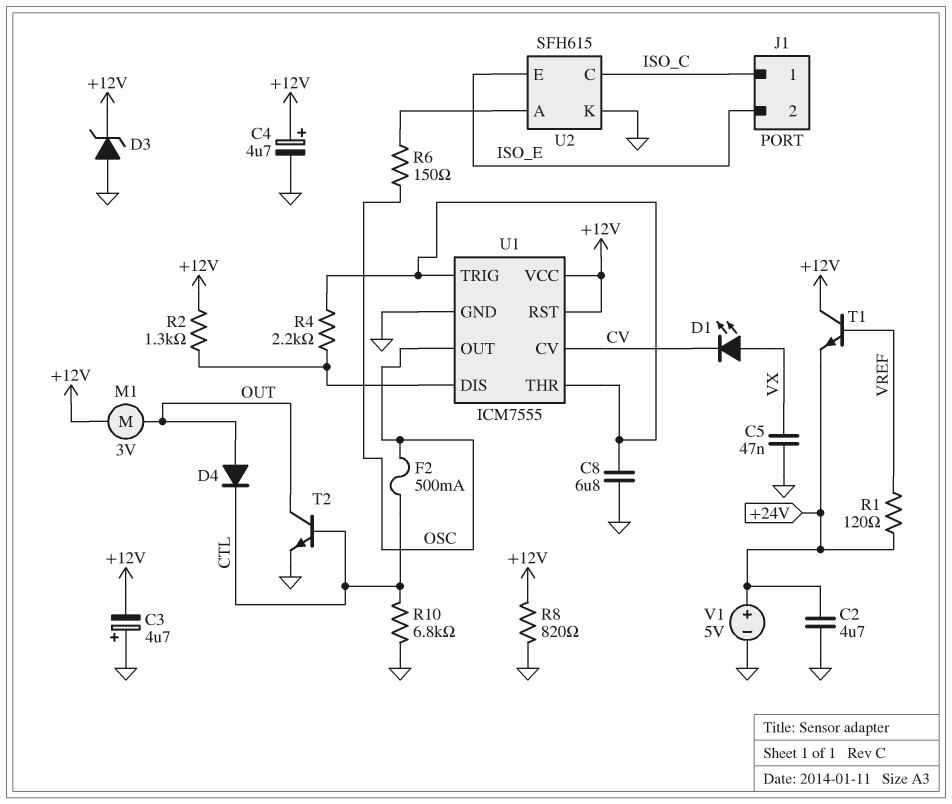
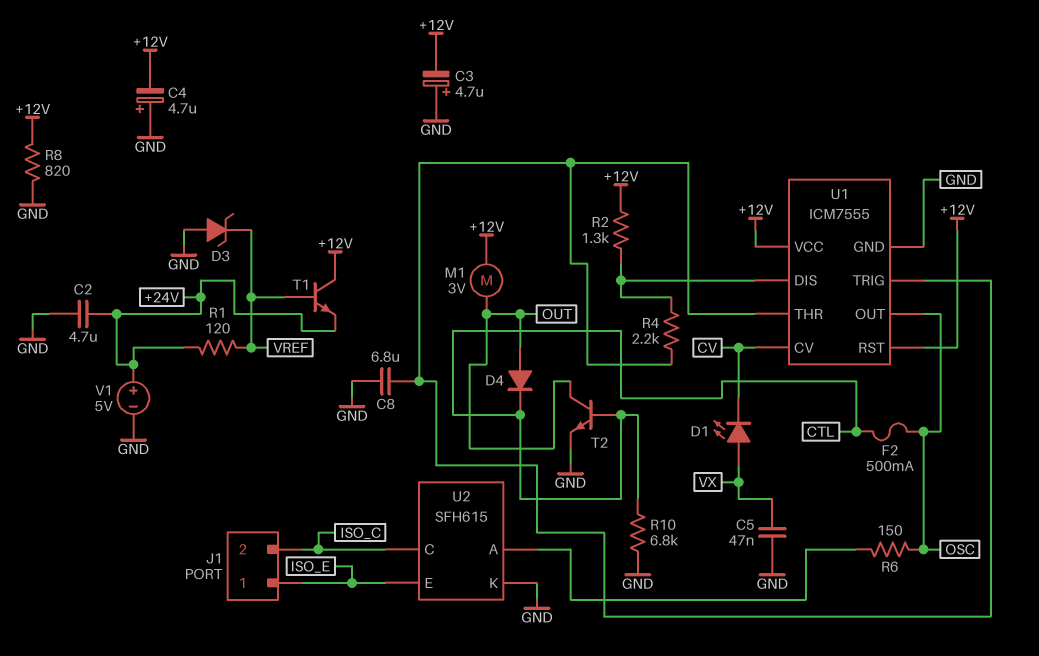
C4: 4.7uF (plus +12V, minus GND) -> 4.7uF (plus GND, minus +12V)
D3: zener (A GND, K +12V) -> zener (A GND, K VREF)
J1 pin 1: ISO_C -> ISO_E
J1 pin 2: ISO_E -> ISO_C

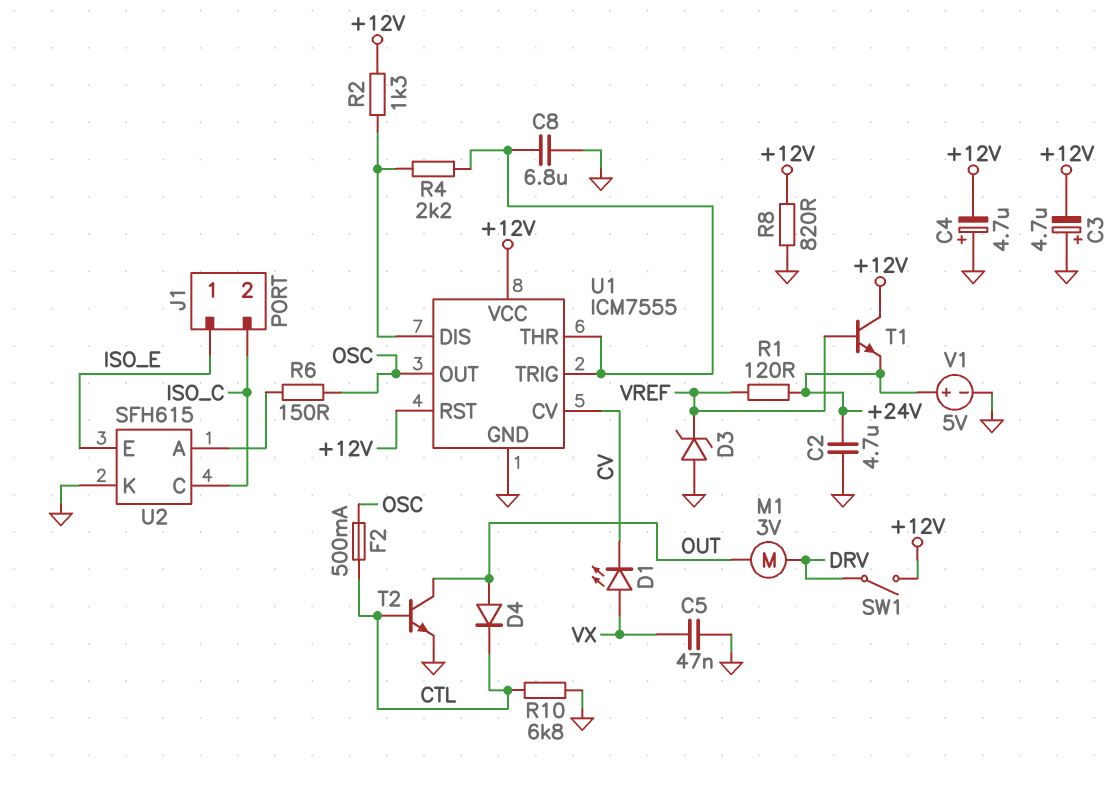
M1: motor 3V (+12V, OUT) -> motor 3V (DRV, OUT)
SW1: none -> switch (+12V, DRV)

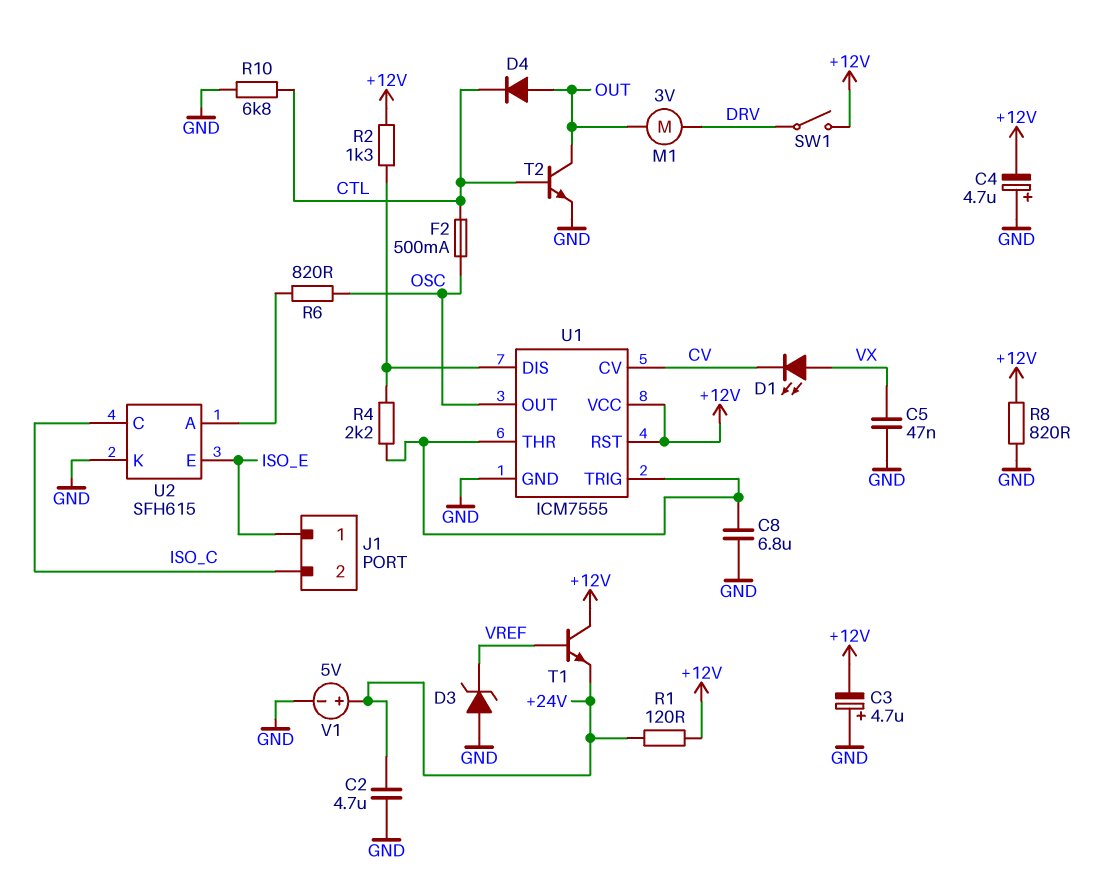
R1: 120 (+24V, VREF) -> 120 (+12V, +24V)
R6: 150 (OSC, U2/A) -> 820 (OSC, U2/A)

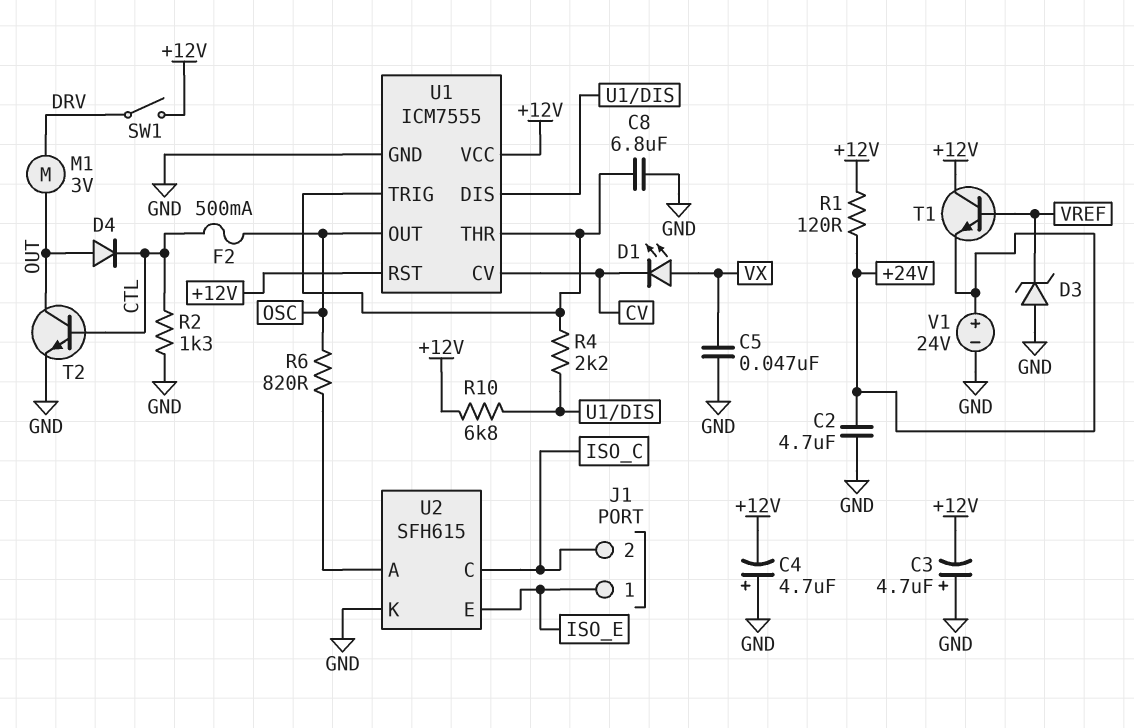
R2: 1.3k (+12V, U1/DIS) -> 1.3k (CTL, GND)
R8: 820 (+12V, GND) -> none
R10: 6.8k (CTL, GND) -> 6.8k (+12V, U1/DIS)
V1: 5V (plus +24V, minus GND) -> 24V (plus +24V, minus GND)

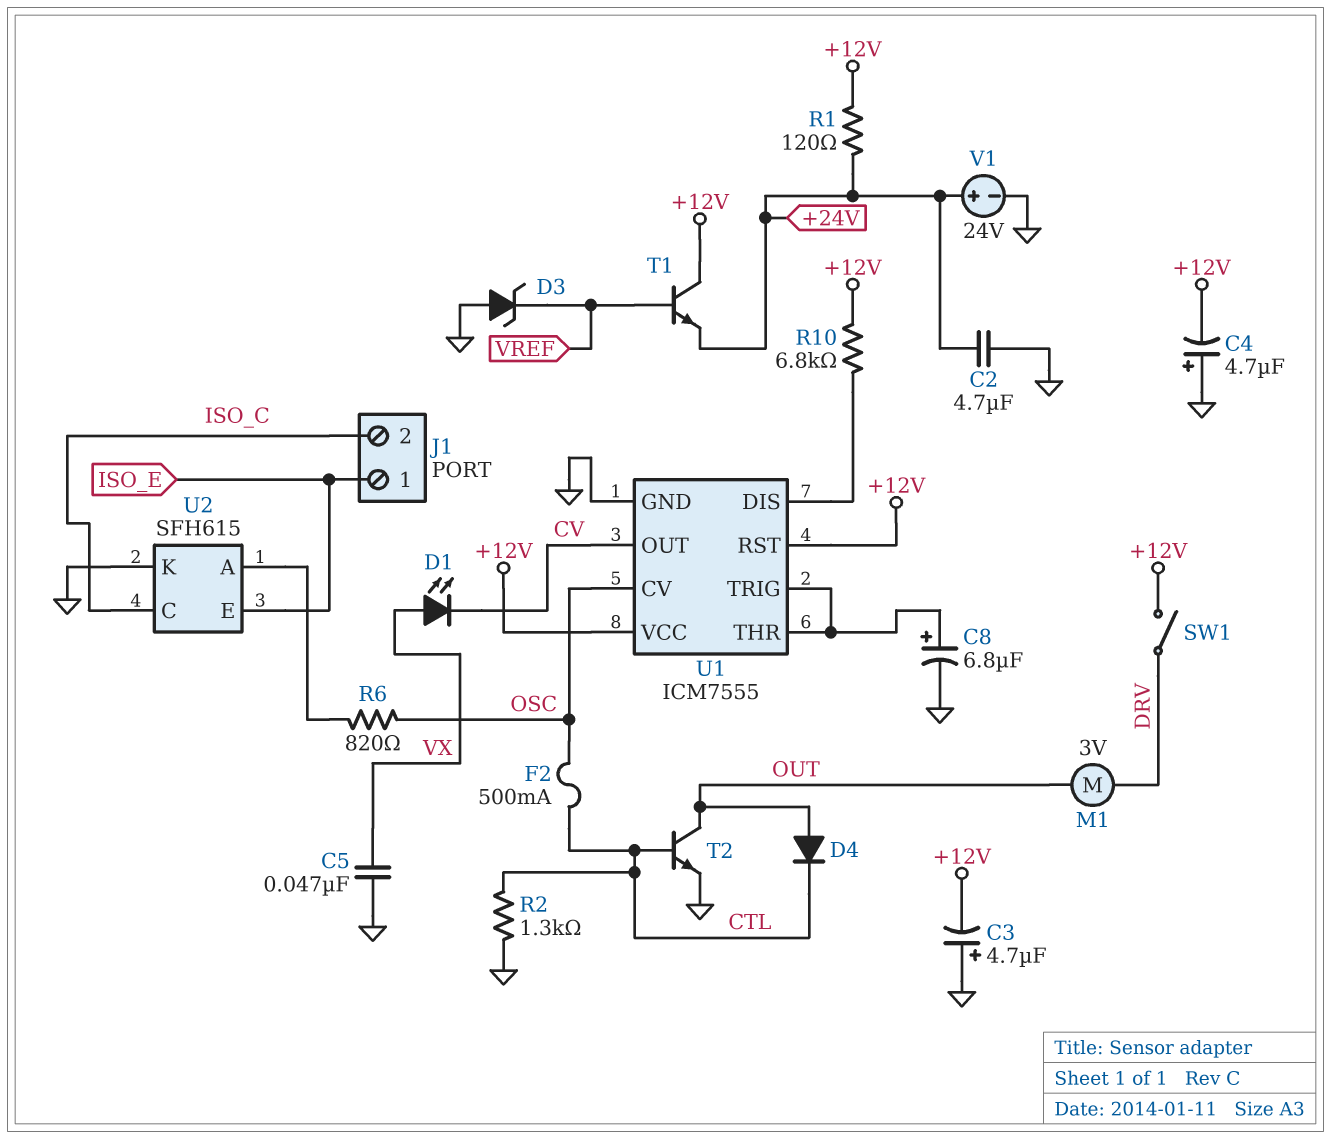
C8: 6.8uF (GND, U1/THR) -> 6.8uF (plus U1/THR, minus GND)
R4: 2.2k (U1/DIS, U1/THR) -> none
U1 pin CV: CV -> OSC
U1 pin OUT: OSC -> CV

